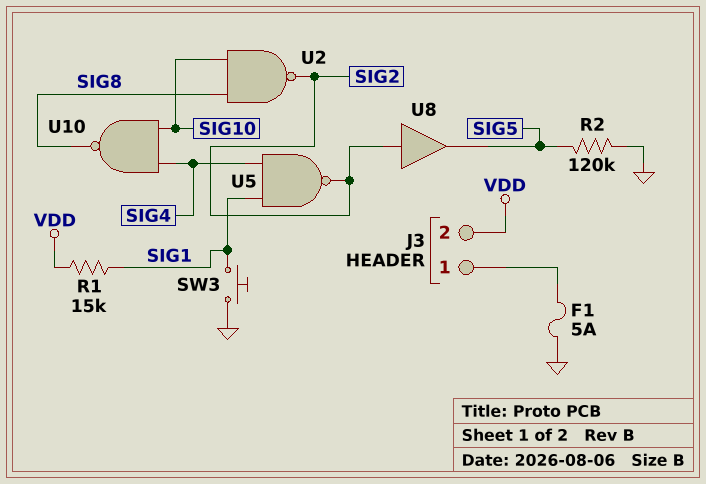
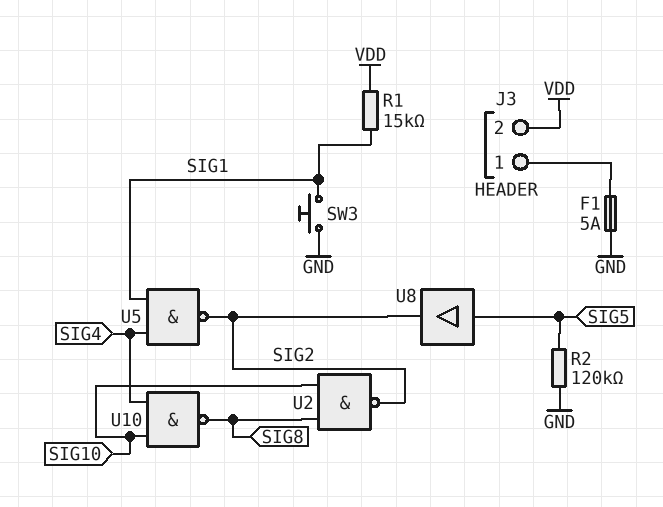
U8: buffer (in SIG2, out SIG5) -> buffer (in SIG5, out SIG2)

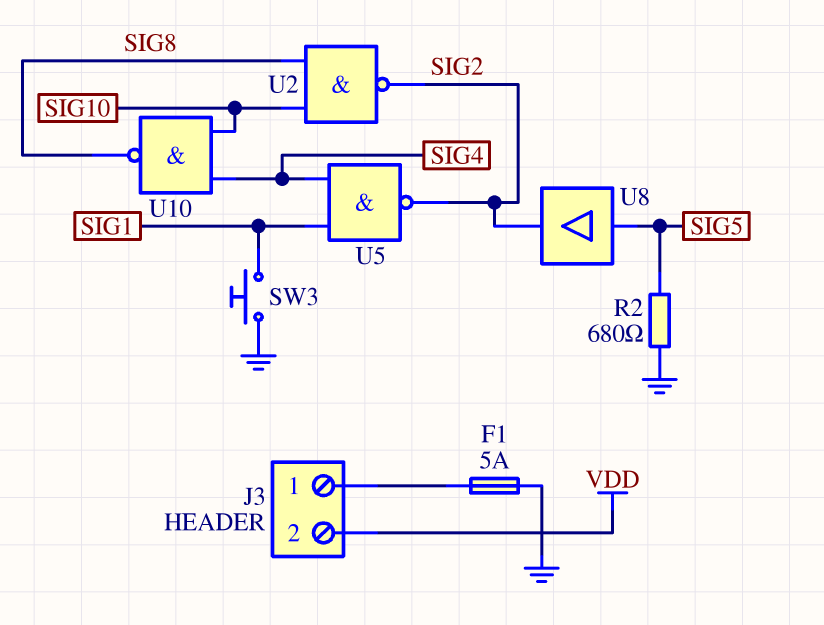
R1: 15k (SIG1, VDD) -> none
R2: 120k (GND, SIG5) -> 680 (GND, SIG5)

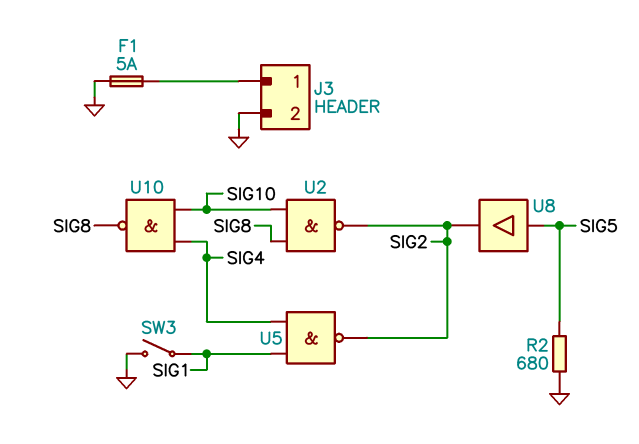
J3 pin 2: VDD -> GND
SW3: button (GND, SIG1) -> switch (GND, SIG1)

